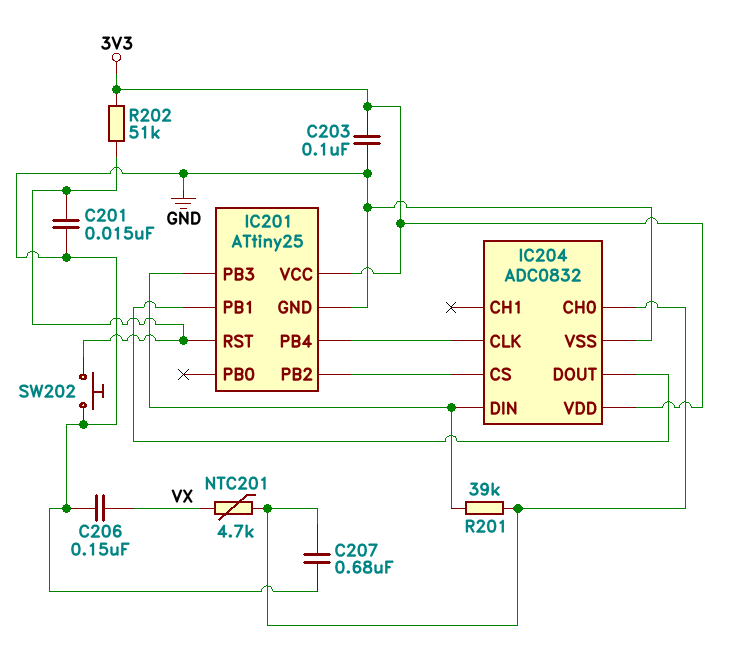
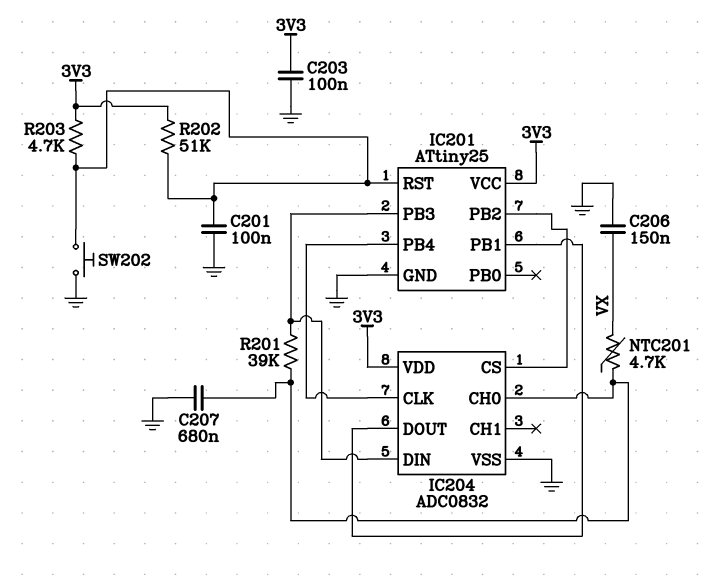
C201: 15nF (GND, IC201/RST) -> 100nF (GND, IC201/RST)
R203: none -> 4.7k (3V3, IC201/RST)

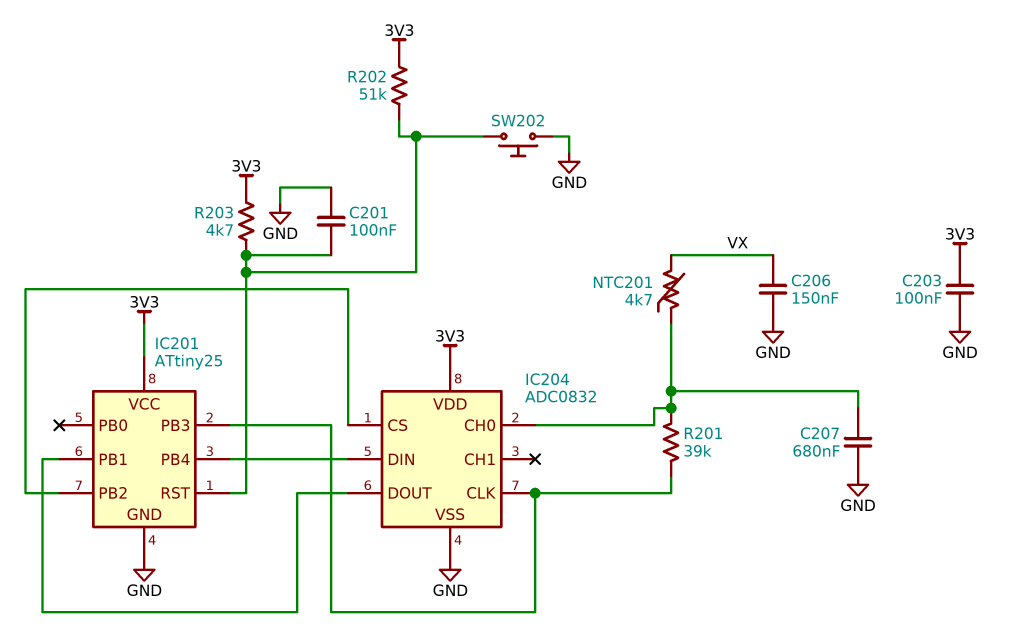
IC204 pin CLK: IC201/PB4 -> IC201/PB3
IC204 pin DIN: IC201/PB3 -> IC201/PB4

